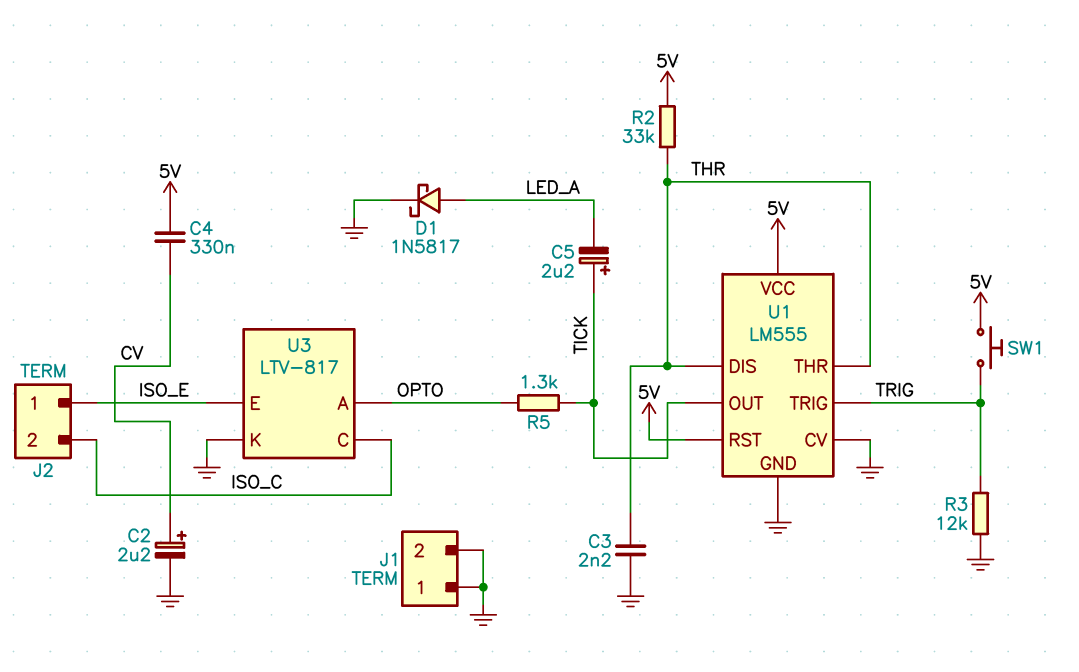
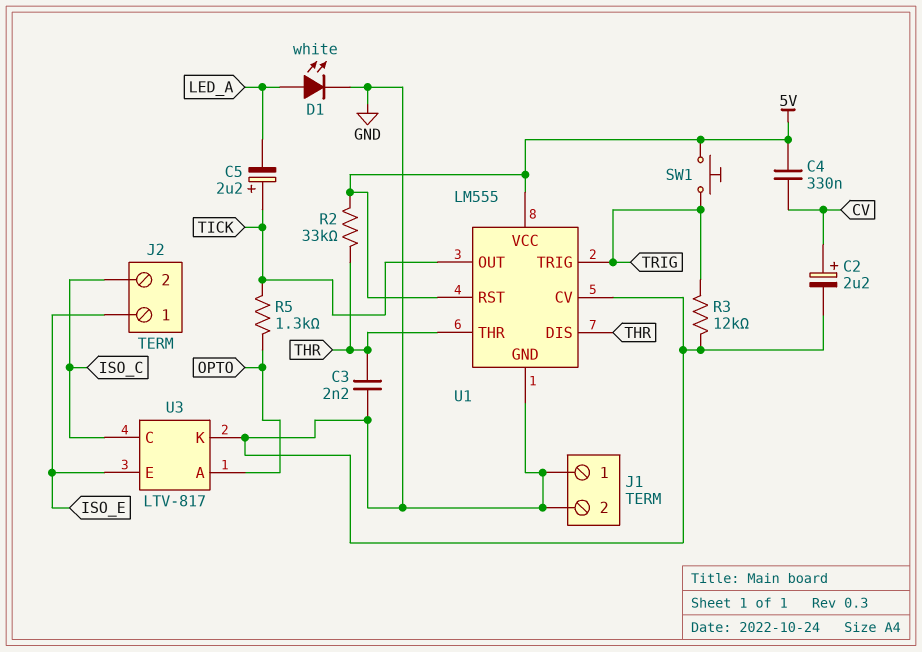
D1: schottky 1N5817 (A LED_A, K GND) -> LED white (A LED_A, K GND)

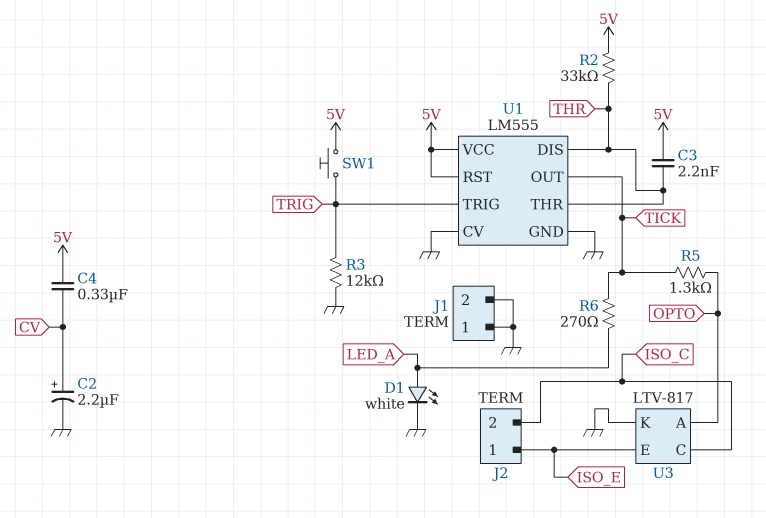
C3: 2.2nF (GND, THR) -> 2.2nF (5V, THR)
C5: 2.2uF (plus TICK, minus LED_A) -> none
R6: none -> 270 (LED_A, TICK)

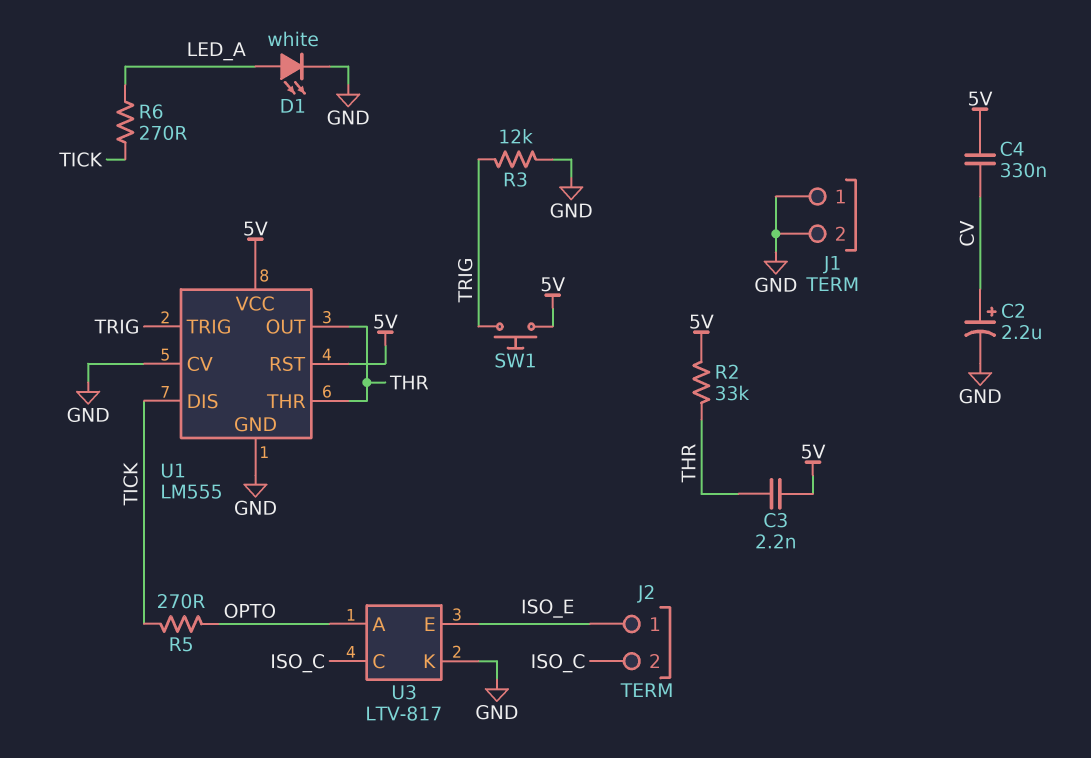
R5: 1.3k (OPTO, TICK) -> 270 (OPTO, TICK)
U1 pin DIS: THR -> TICK
U1 pin OUT: TICK -> THR

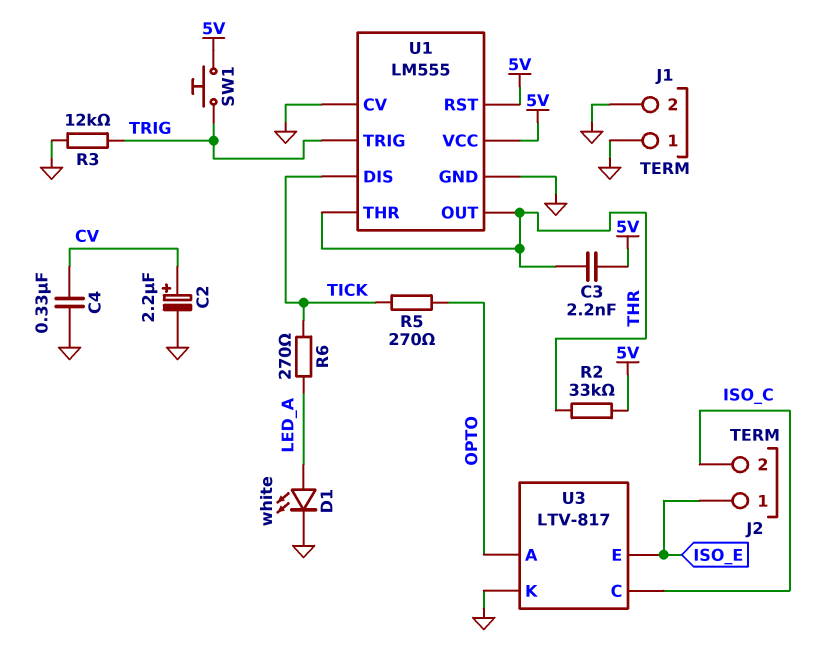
C4: 330nF (5V, CV) -> 330nF (CV, GND)

